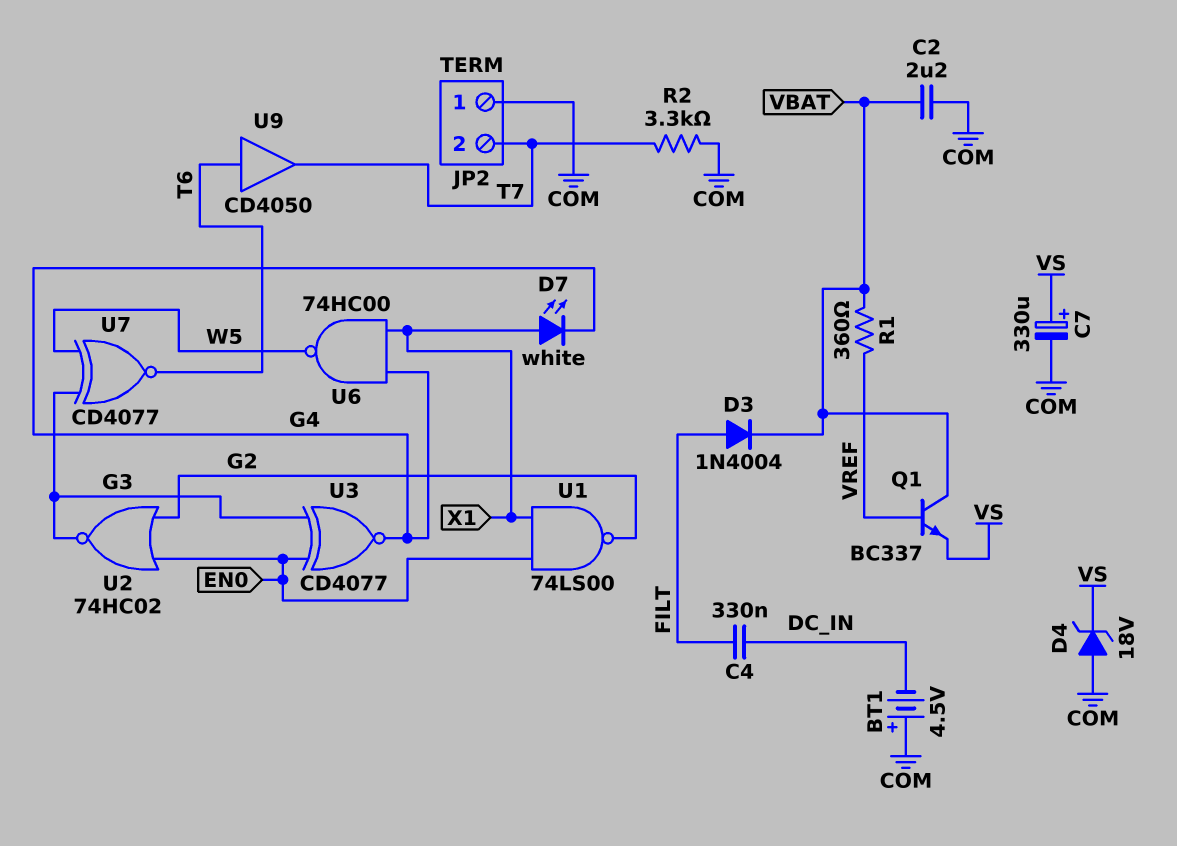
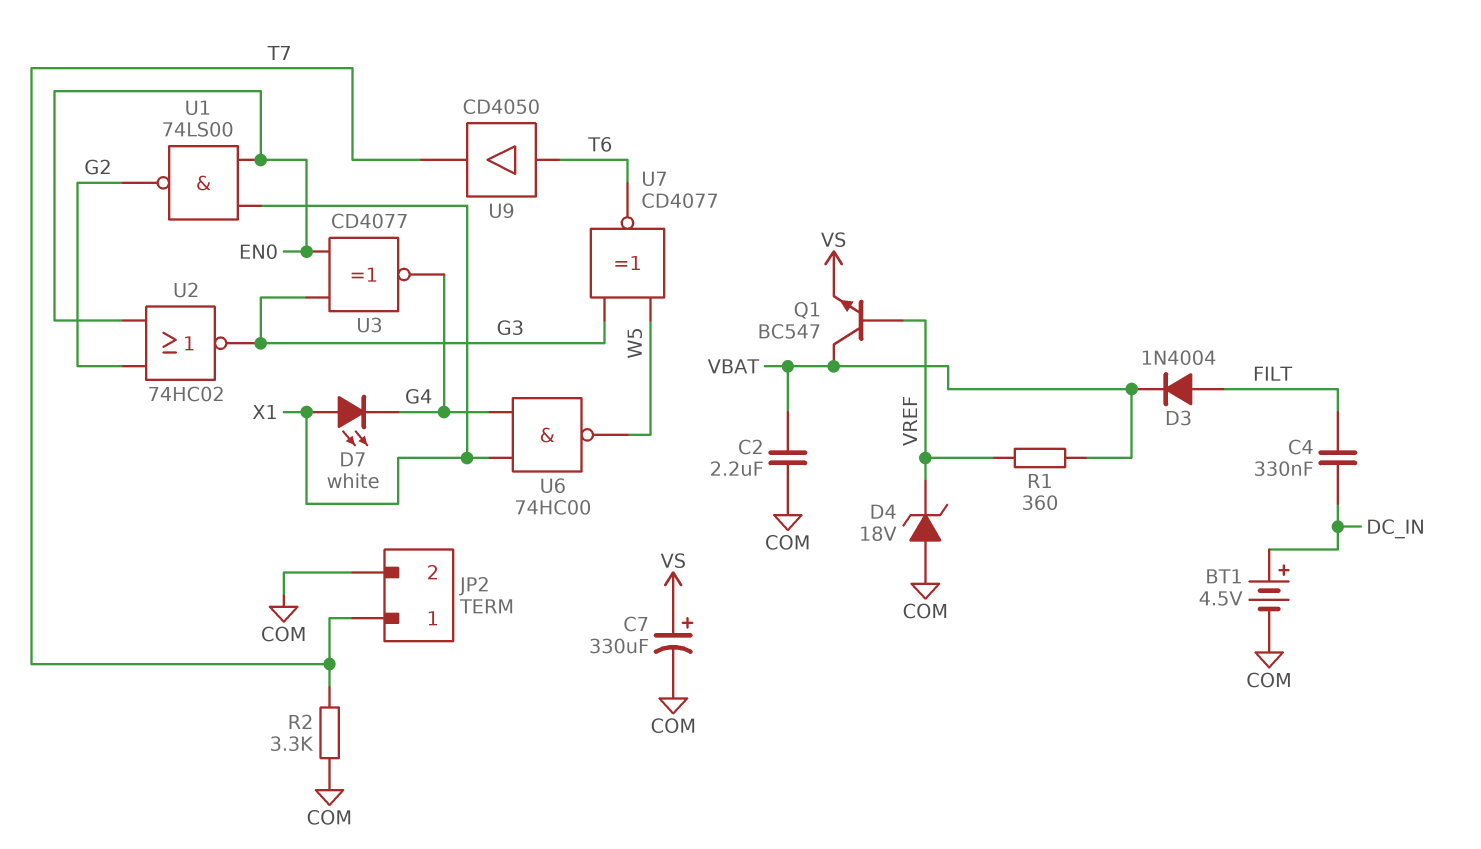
BT1: 4.5V (plus COM, minus DC_IN) -> 4.5V (plus DC_IN, minus COM)
D4: zener 18V (A COM, K VS) -> zener 18V (A COM, K VREF)
JP2 pin 1: COM -> T7
JP2 pin 2: T7 -> COM
Q1: NPN BC337 (B VREF, C VBAT, E VS) -> NPN BC547 (B VREF, C VBAT, E VS)

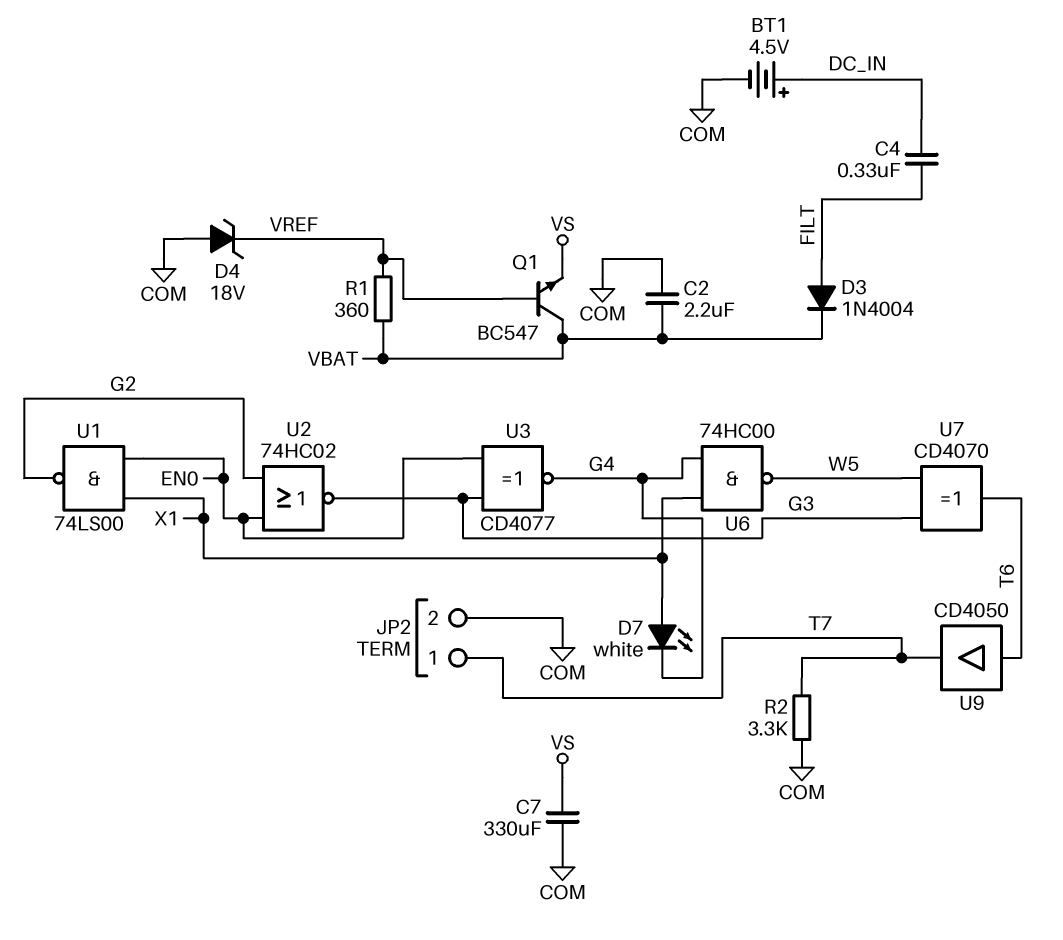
C7: 330uF (plus VS, minus COM) -> 330uF (COM, VS)
U7: XNOR CD4077 (in G3, in W5, out T6) -> XOR CD4070 (in G3, in W5, out T6)

